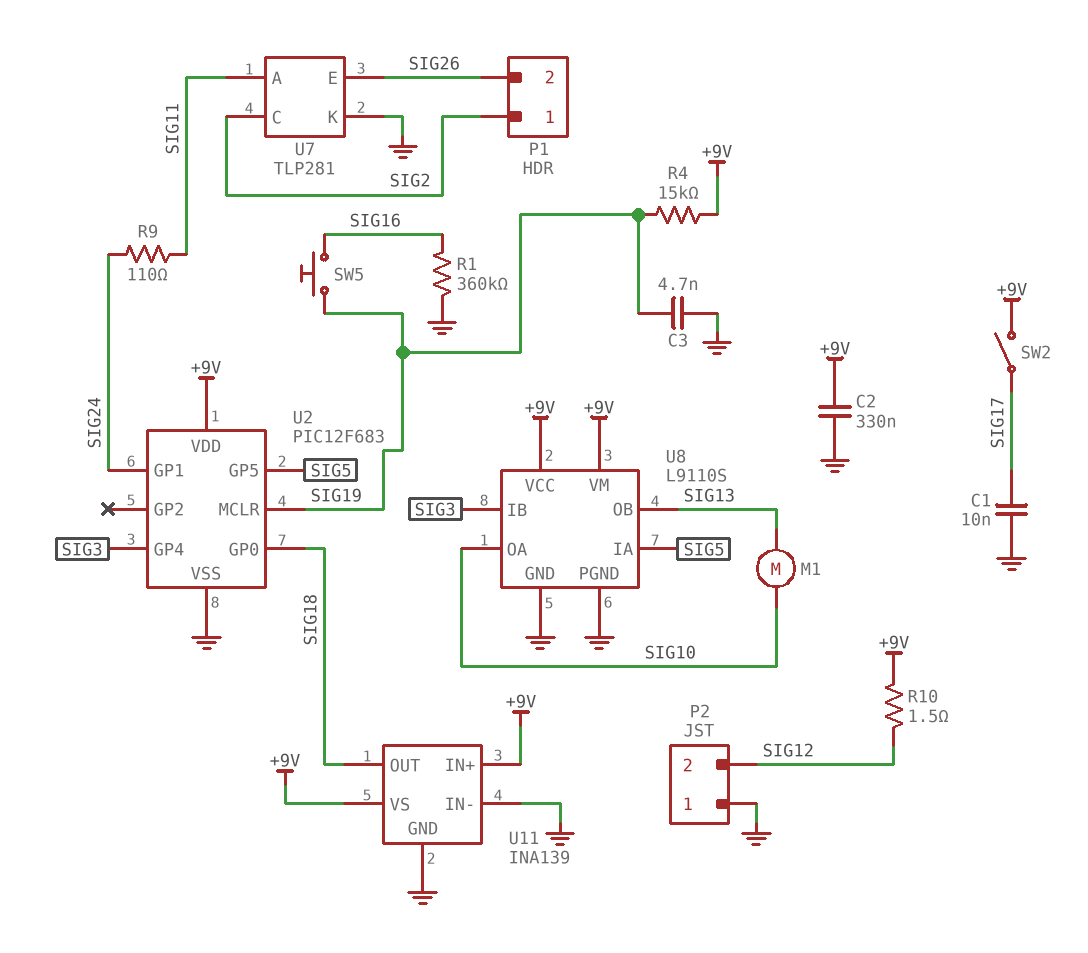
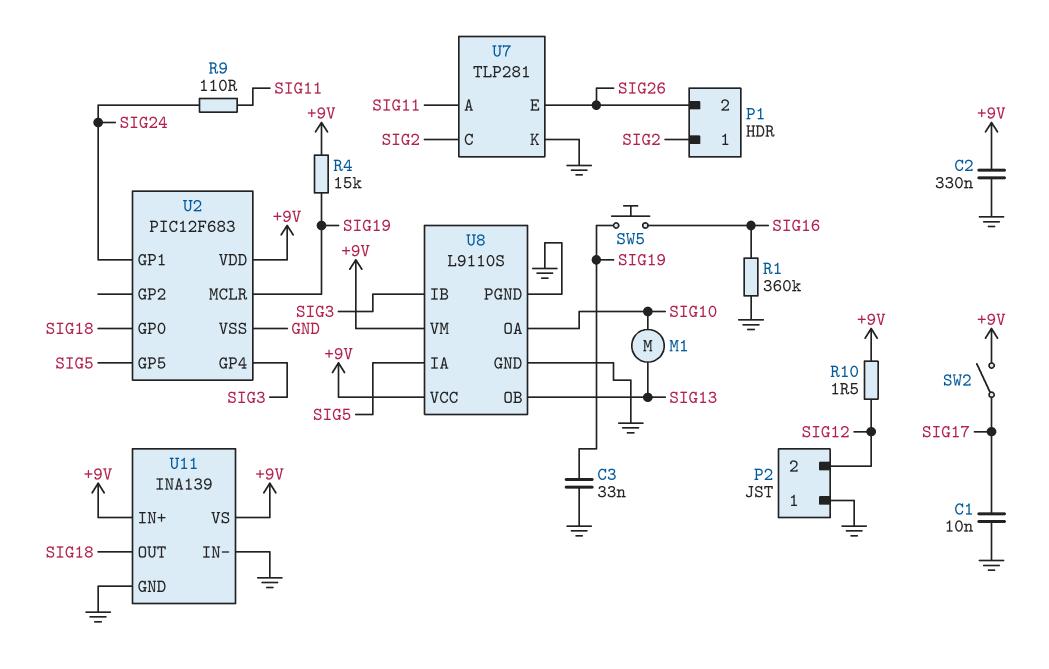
C3: 4.7nF (GND, SIG19) -> 33nF (GND, SIG19)

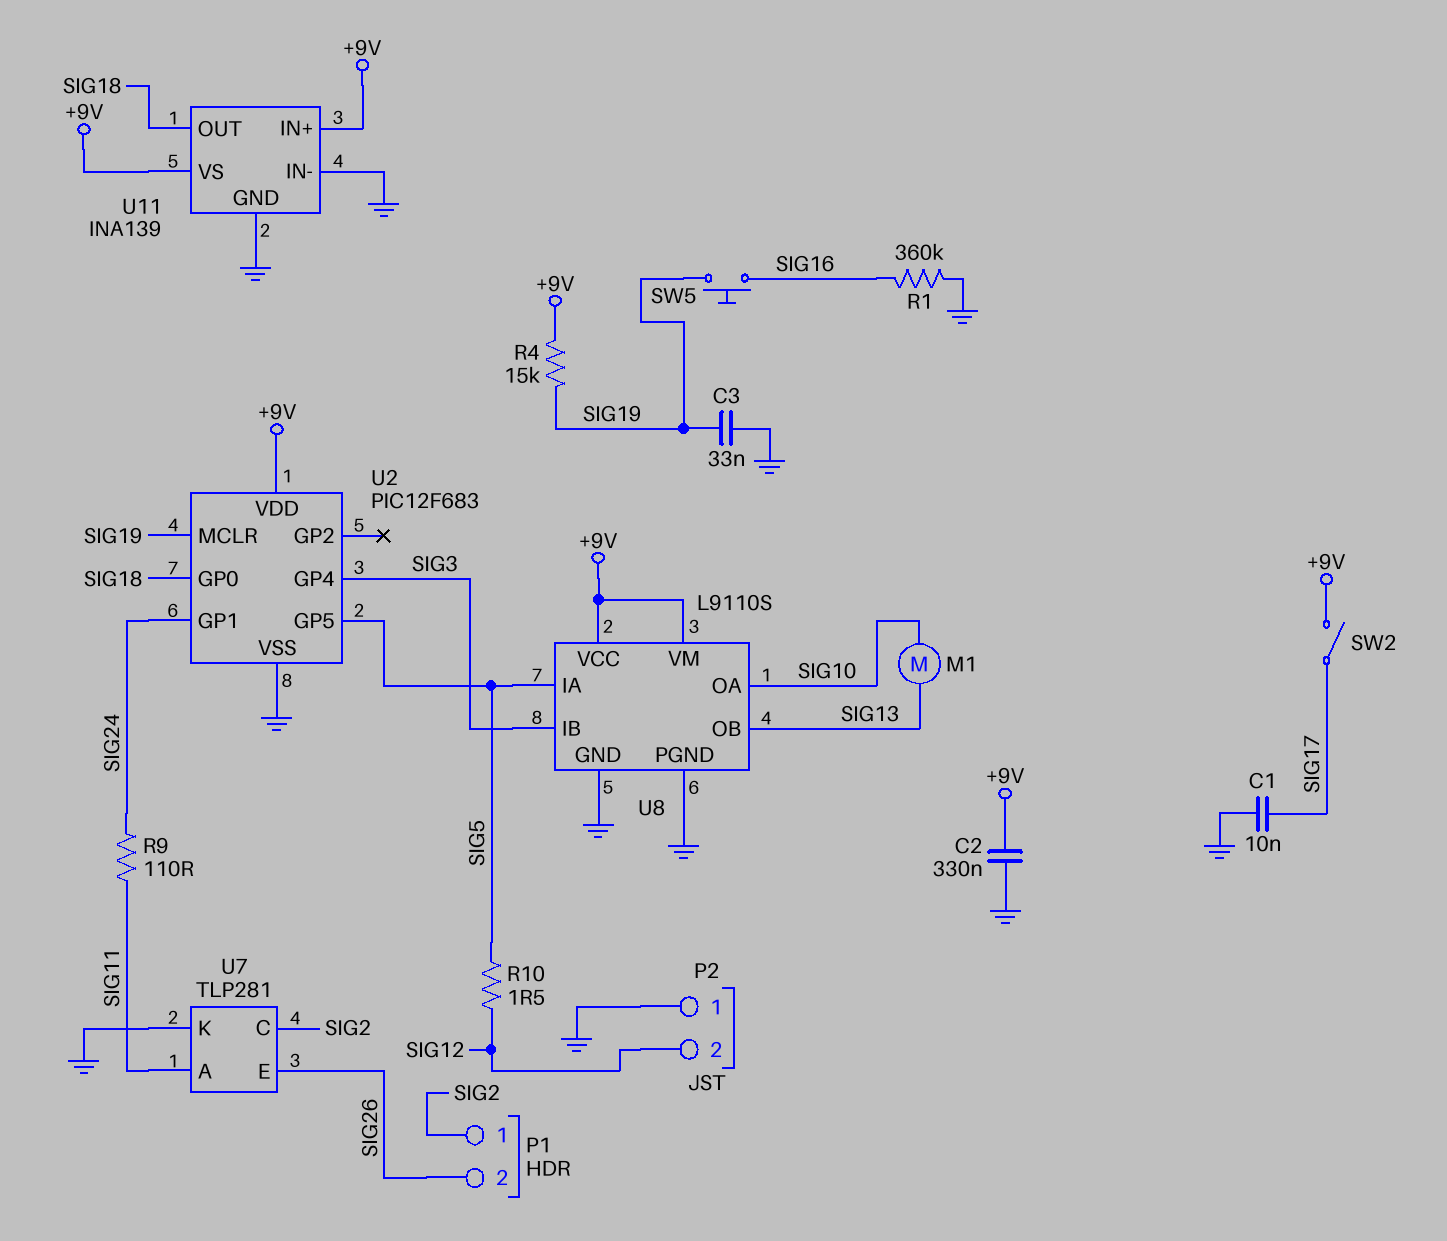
R10: 1.5 (+9V, SIG12) -> 1.5 (SIG5, SIG12)

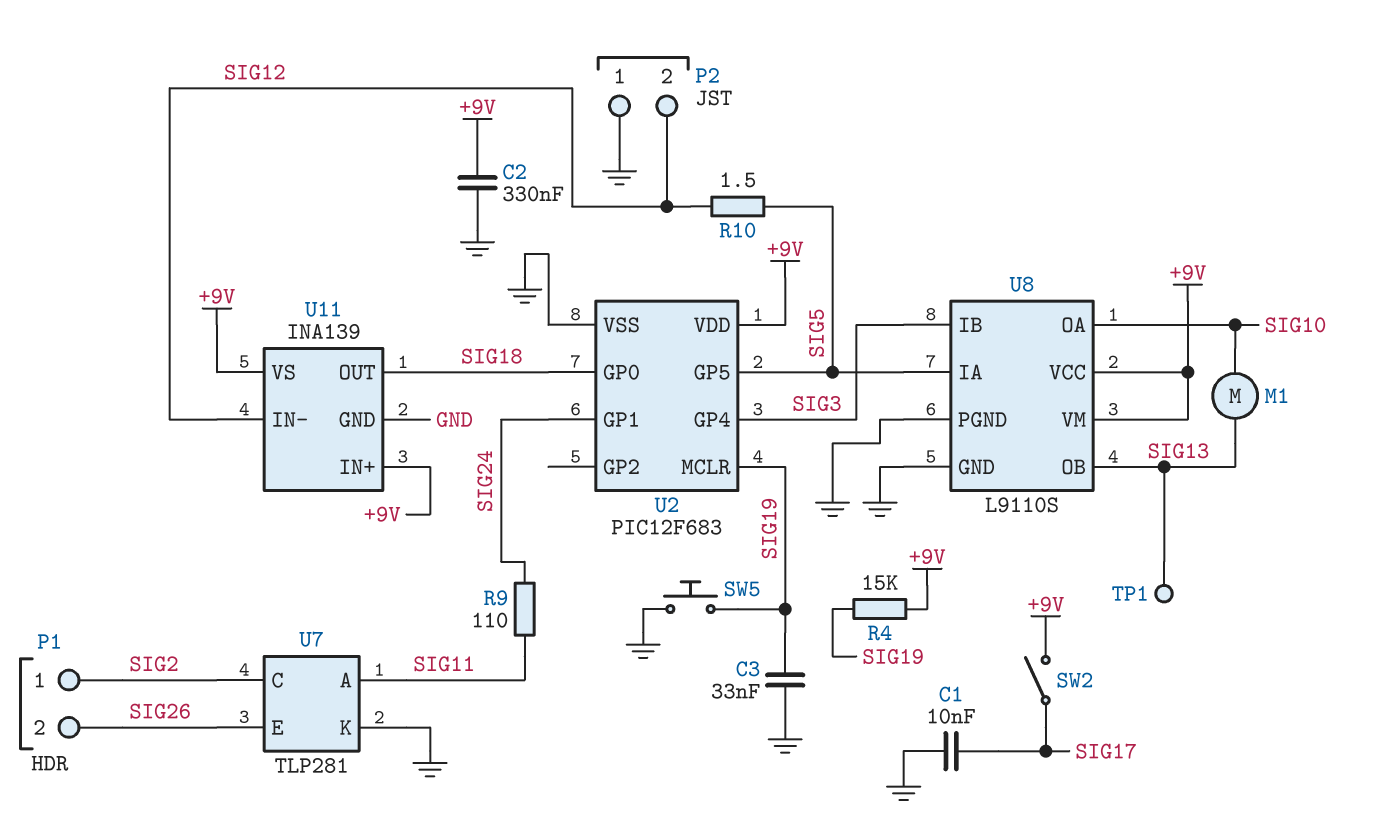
R1: 360k (GND, SIG16) -> none
SW5: button (SIG16, SIG19) -> button (GND, SIG19)
TP1: none -> test point (SIG13)
U11 pin IN-: GND -> SIG12

